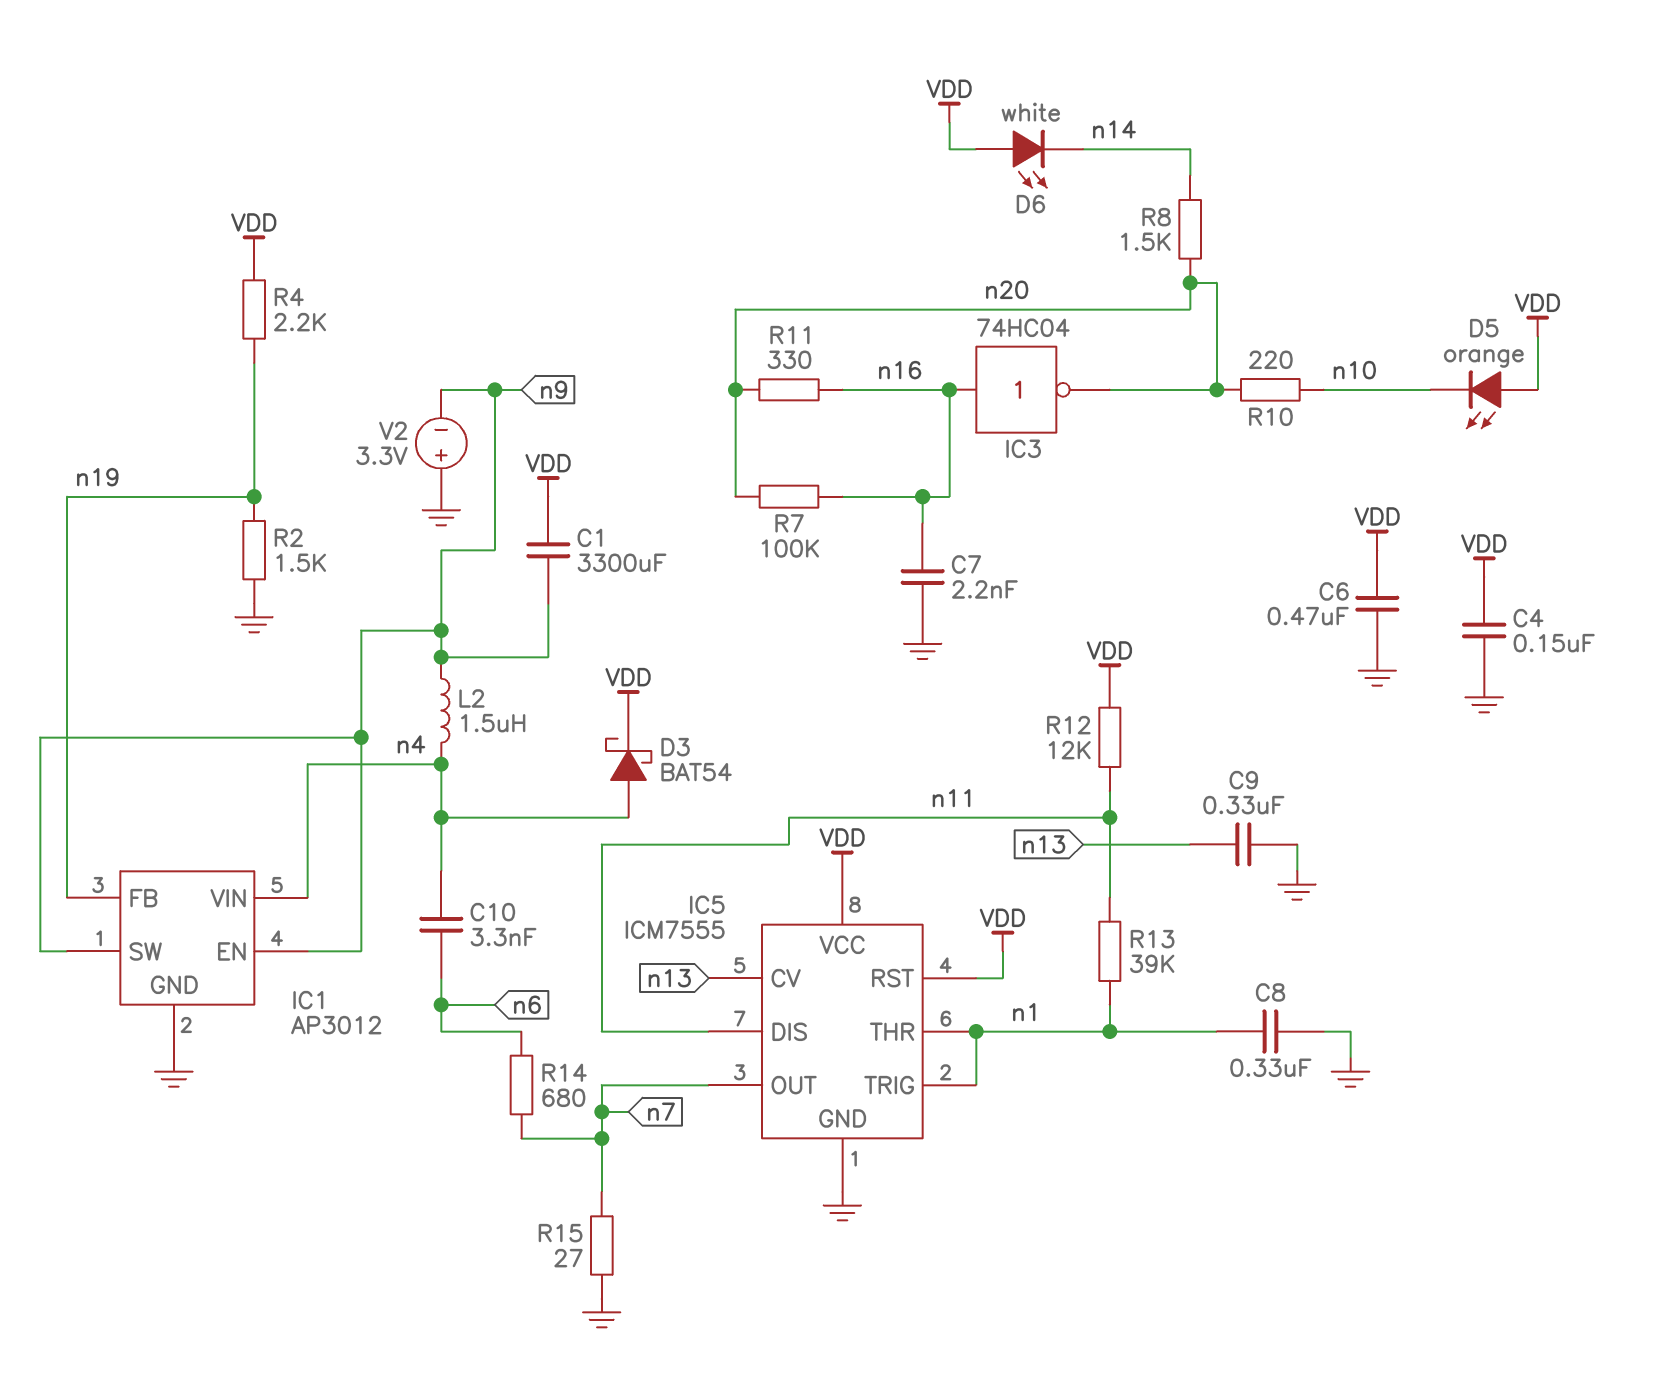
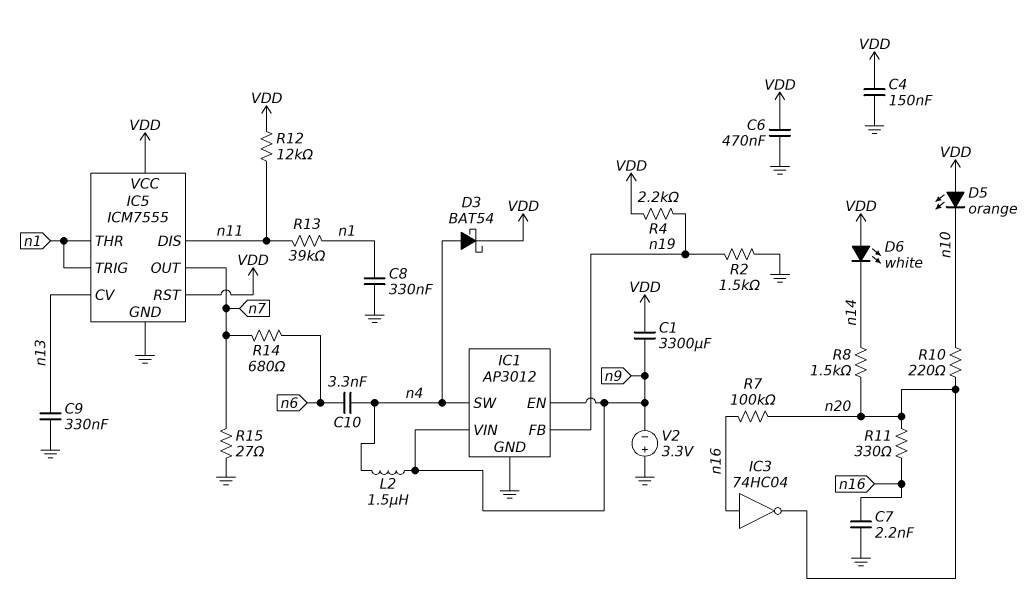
IC1 pin SW: n9 -> n4
IC1 pin VIN: n4 -> n9

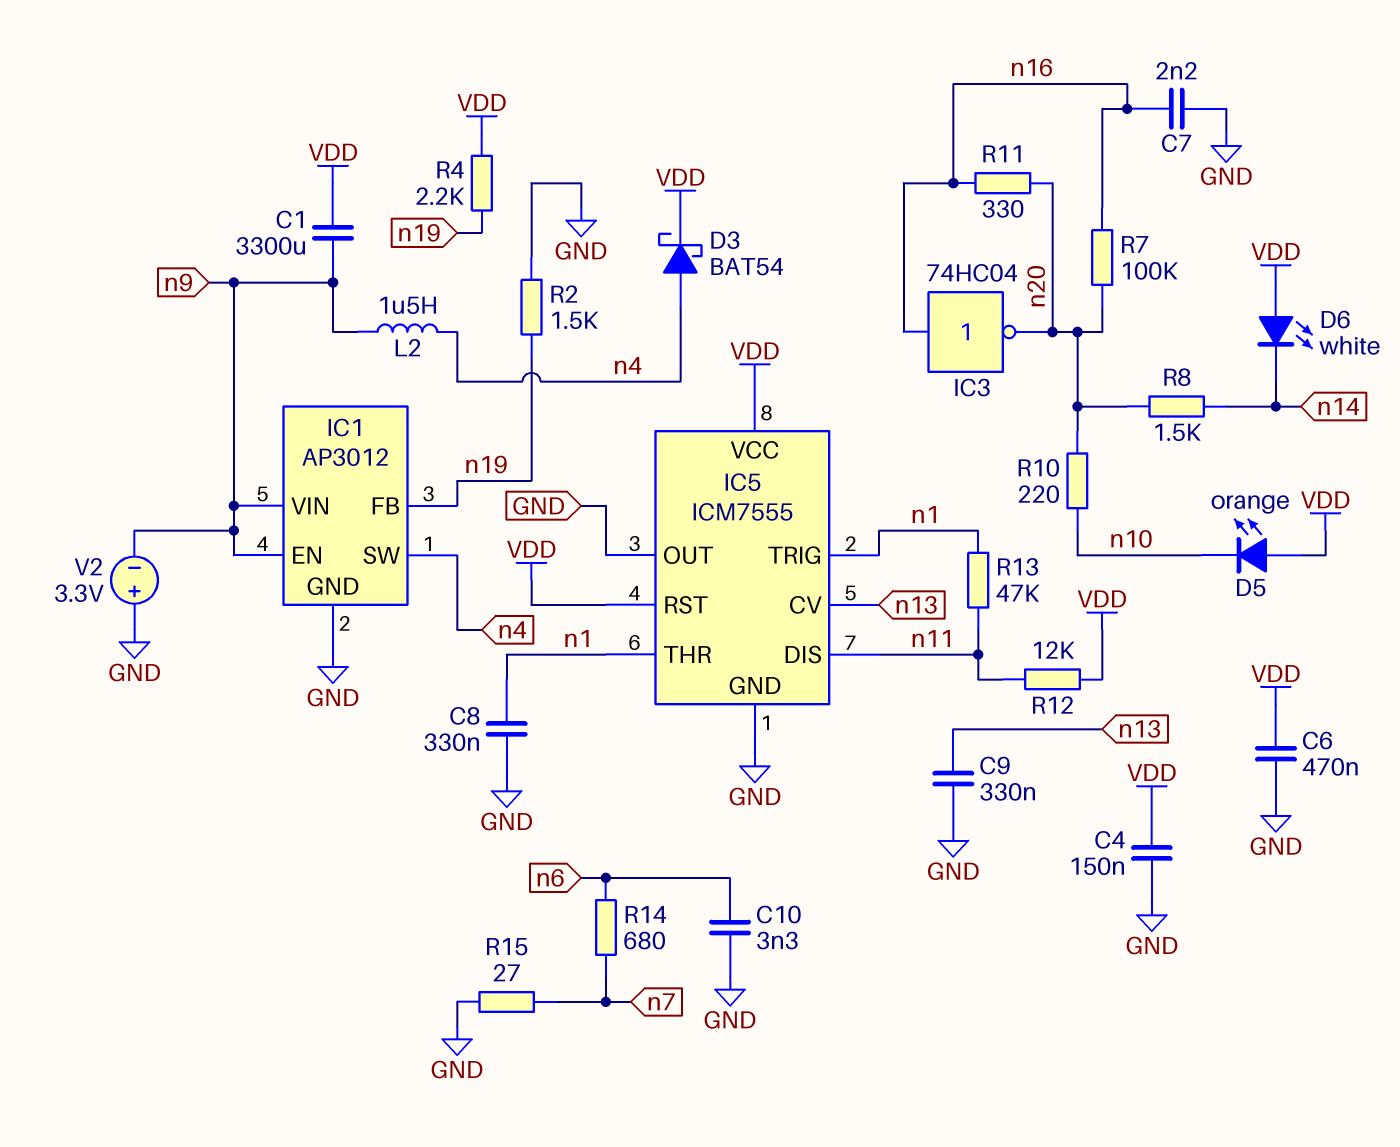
C10: 3.3nF (n4, n6) -> 3.3nF (GND, n6)
IC5 pin OUT: n7 -> GND
R13: 39k (n1, n11) -> 47k (n1, n11)

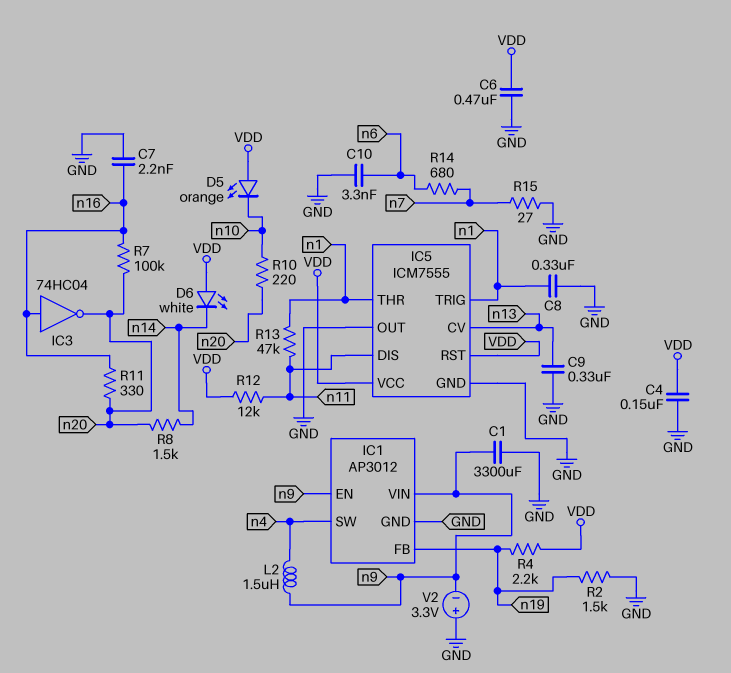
C1: 3300uF (VDD, n9) -> 3300uF (GND, n9)
D3: schottky BAT54 (A n4, K VDD) -> none

